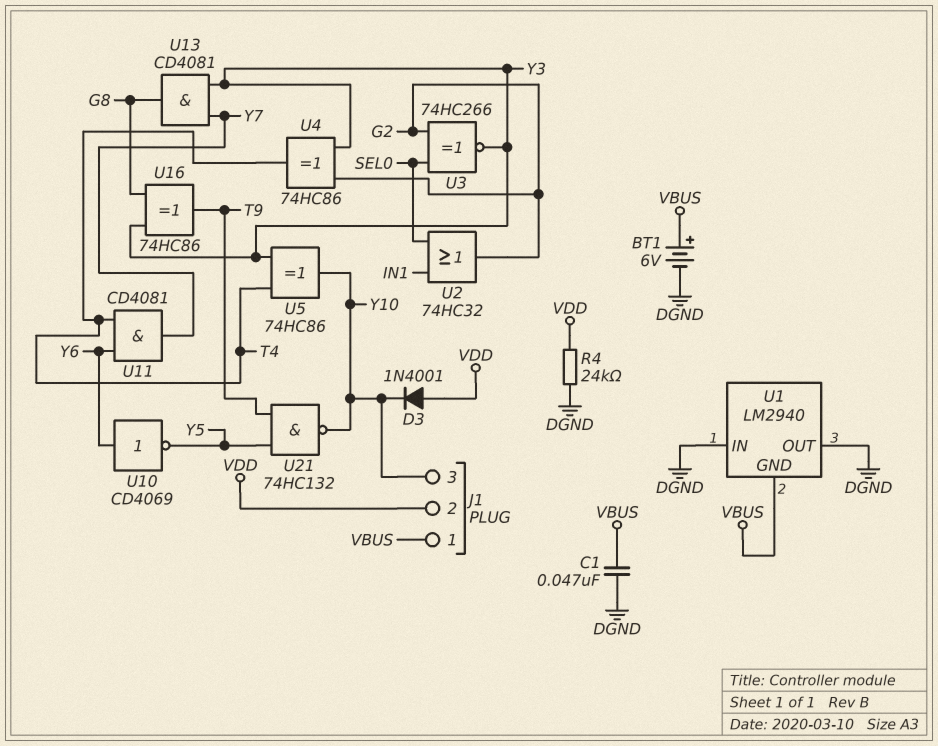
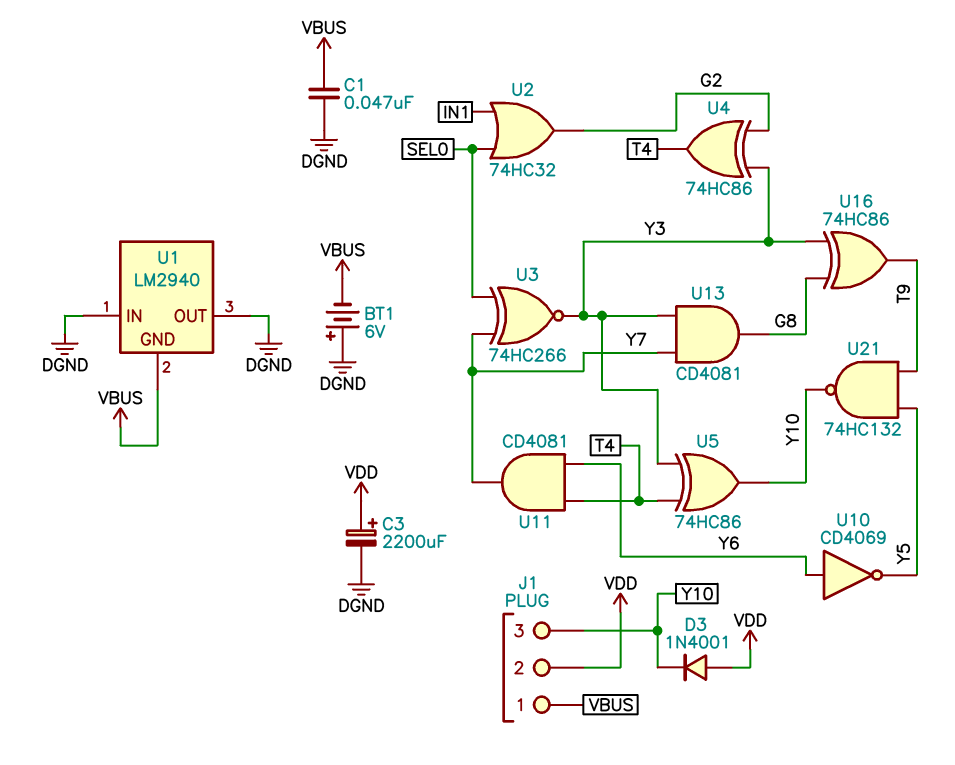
BT1: 6V (plus VBUS, minus DGND) -> 6V (plus DGND, minus VBUS)
C3: none -> 2200uF (plus VDD, minus DGND)
R4: 24k (DGND, VDD) -> none
U3: XNOR 74HC266 (in G2, in SEL0, out Y3) -> XNOR 74HC266 (in SEL0, in Y7, out Y3)

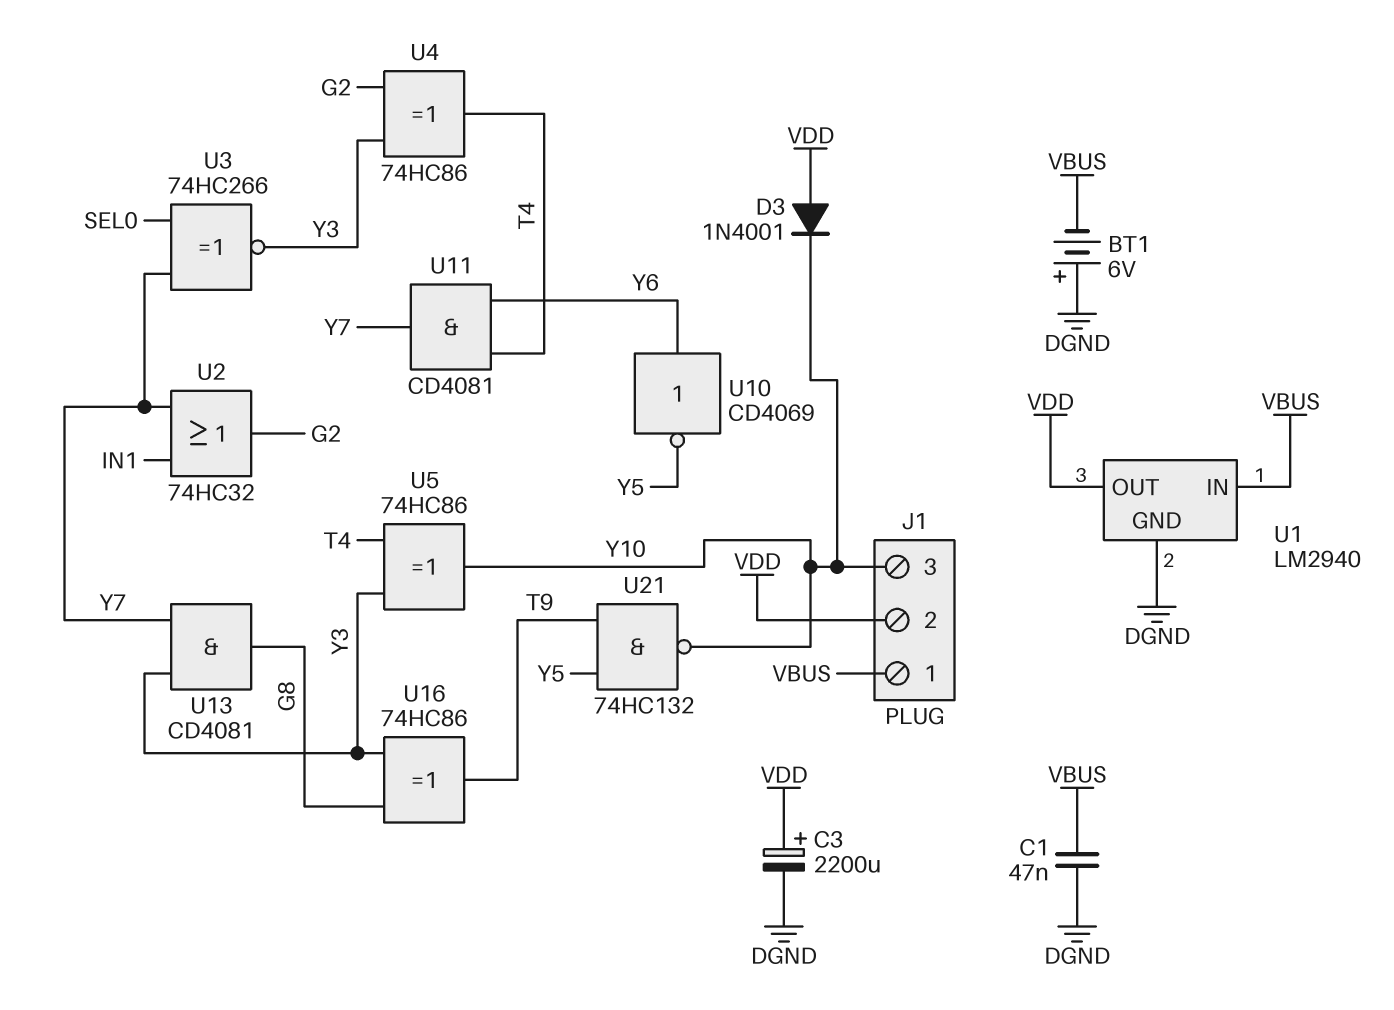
U1 pin GND: VBUS -> DGND
U1 pin IN: DGND -> VBUS
U1 pin OUT: DGND -> VDD
U2: OR 74HC32 (in IN1, in SEL0, out G2) -> OR 74HC32 (in IN1, in Y7, out G2)

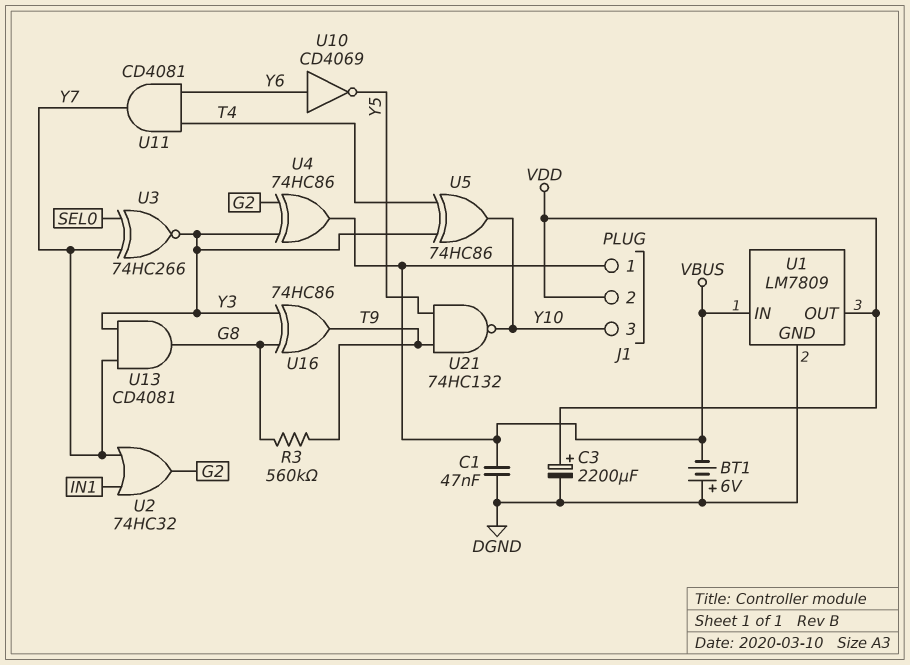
D3: diode 1N4001 (A VDD, K Y10) -> none
R3: none -> 560k (G8, T9)
U1: LM2940 -> LM7809
U4: XOR 74HC86 (in G2, in Y3, out T4) -> XOR 74HC86 (in G2, in Y3, out VBUS)

